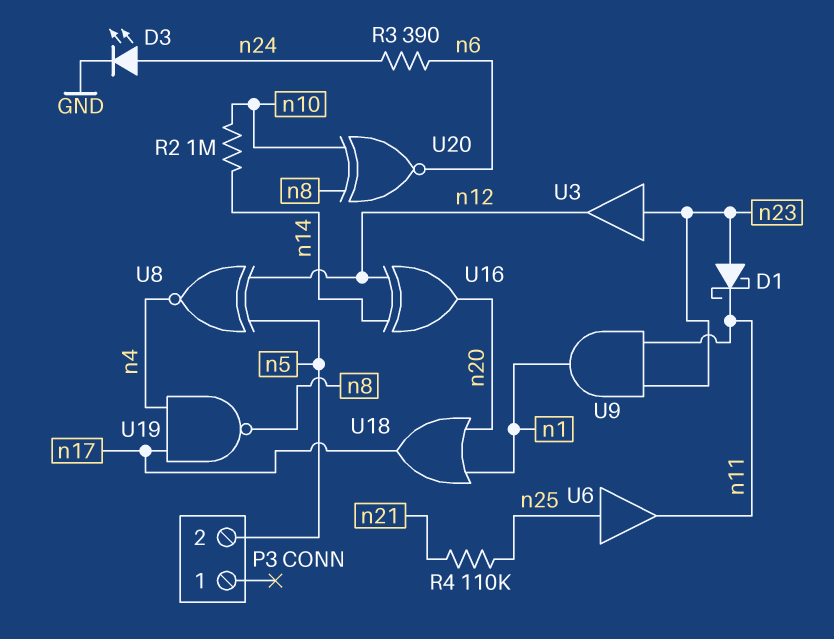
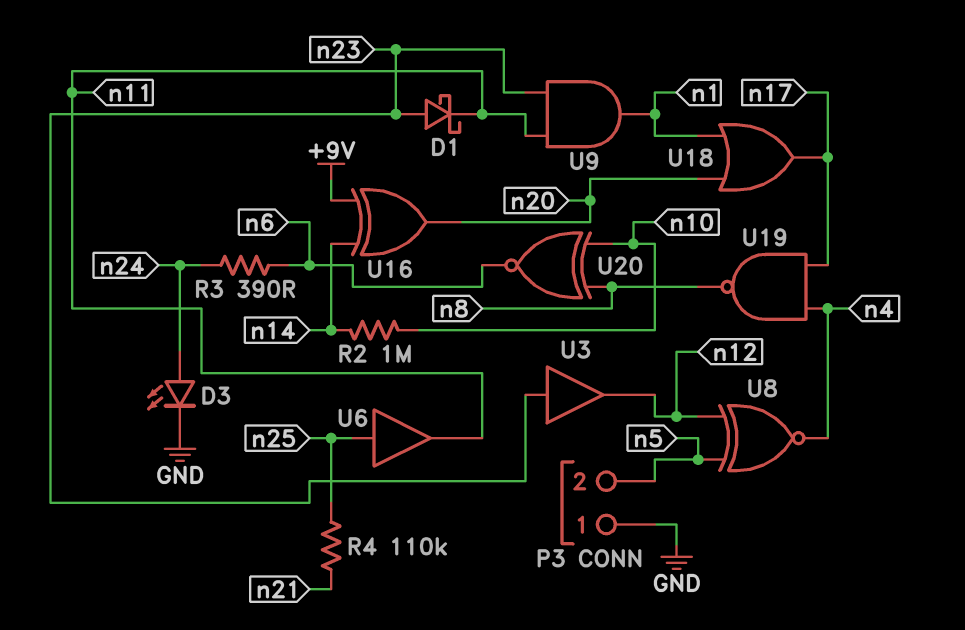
P3 pin 1: none -> GND
U16: XOR (in n12, in n14, out n20) -> XOR (in +9V, in n14, out n20)

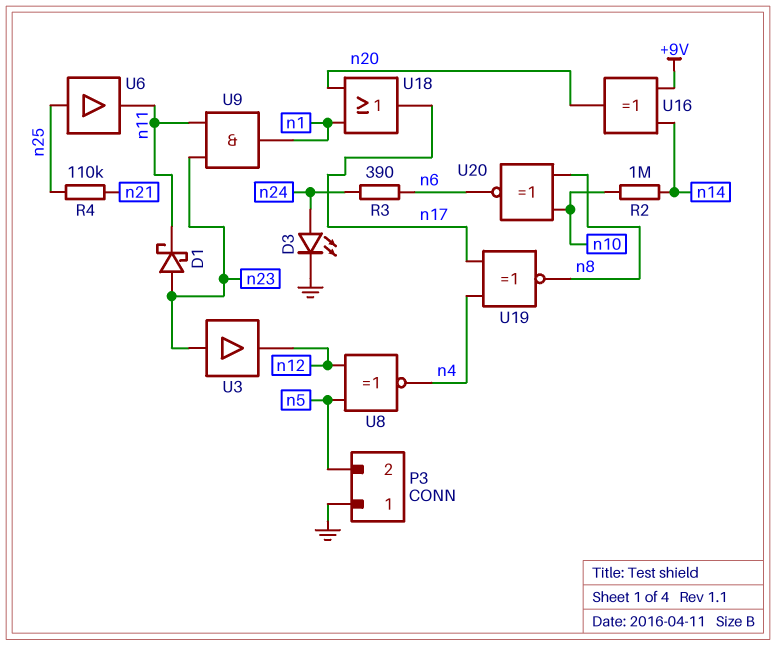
U19: NAND (in n4, in n17, out n8) -> XNOR (in n4, in n17, out n8)

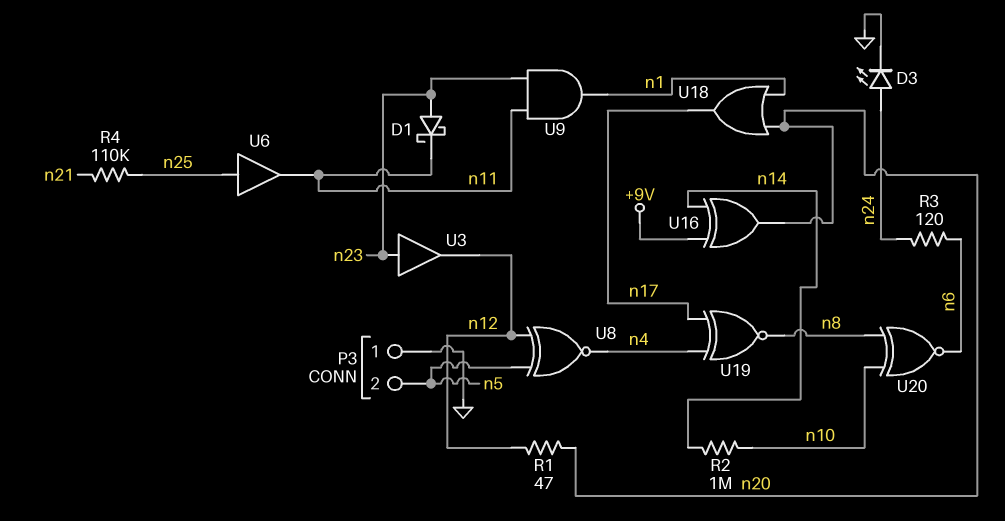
R1: none -> 47 (n12, n20)
R3: 390 (n6, n24) -> 120 (n6, n24)

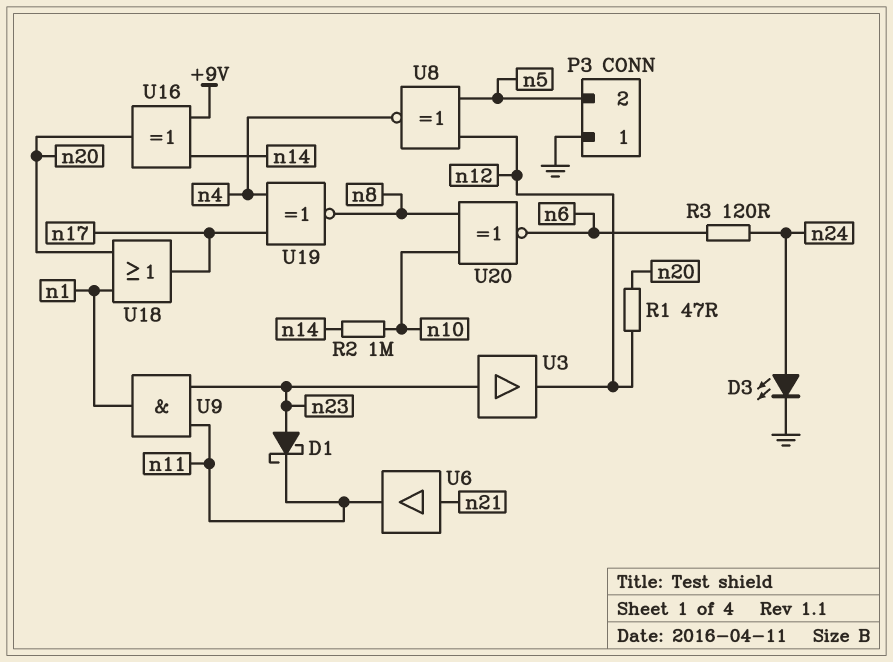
R4: 110k (n21, n25) -> none
U6: buffer (in n25, out n11) -> buffer (in n21, out n11)

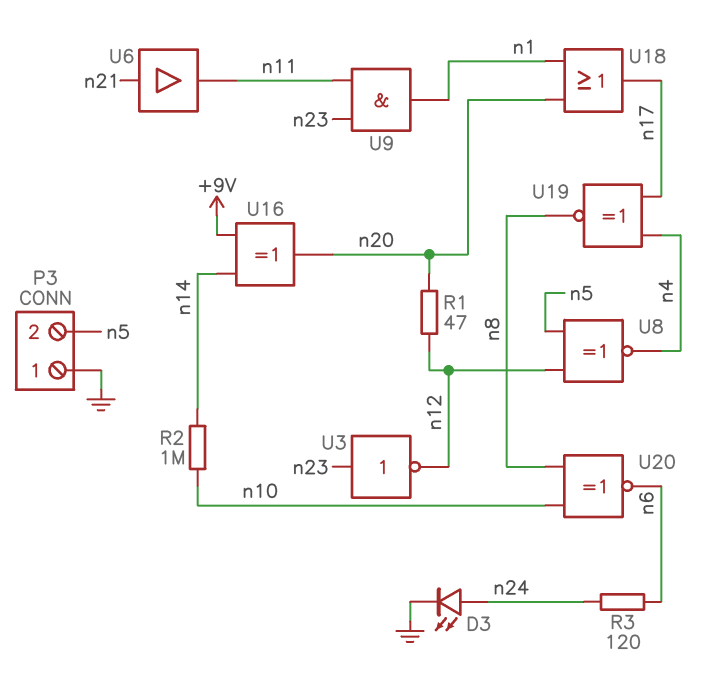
D1: schottky (A n23, K n11) -> none
U3: buffer (in n23, out n12) -> NOT (in n23, out n12)

